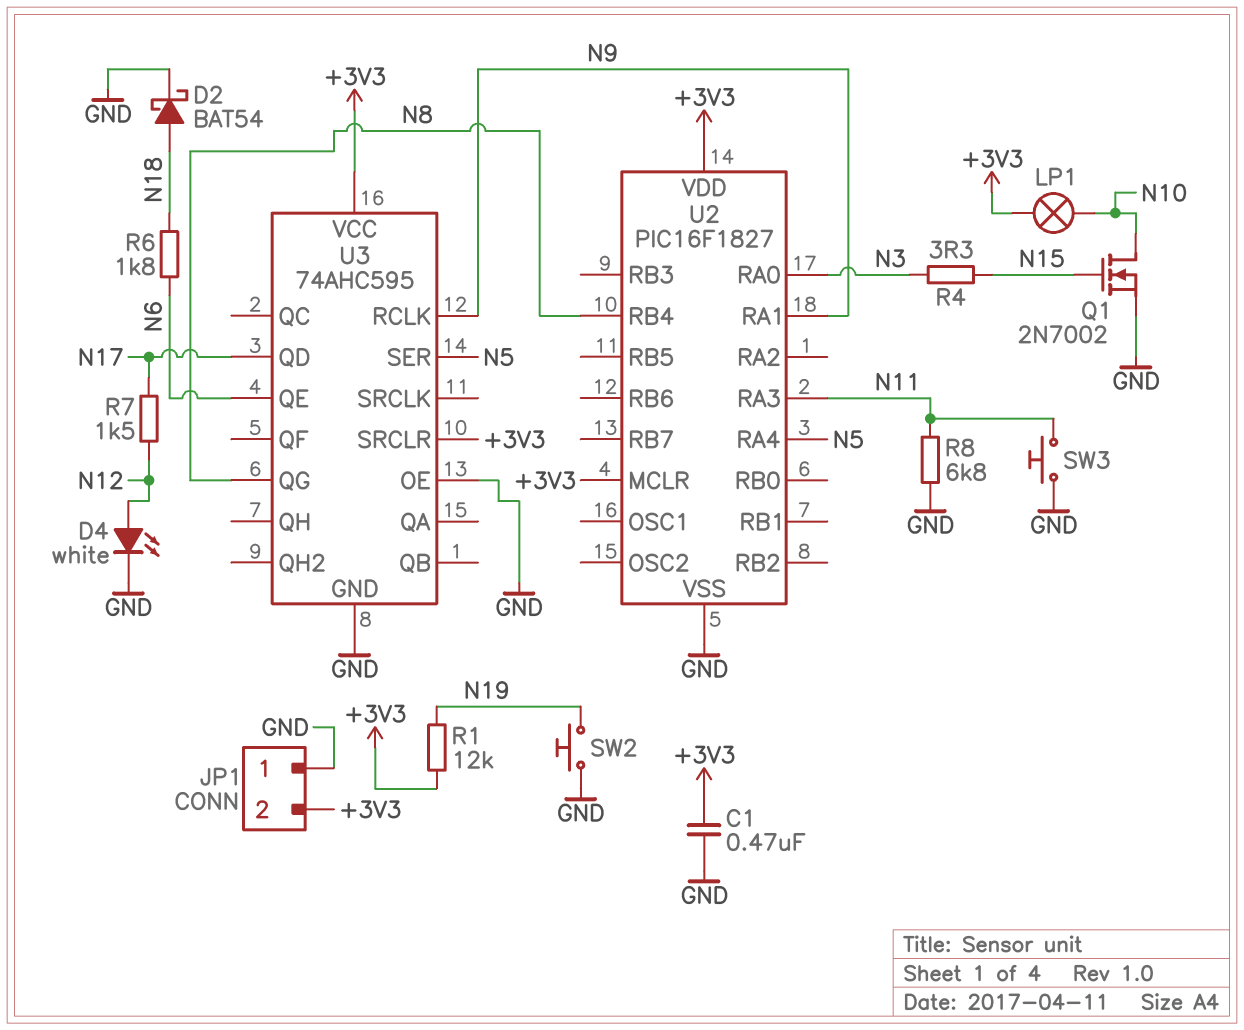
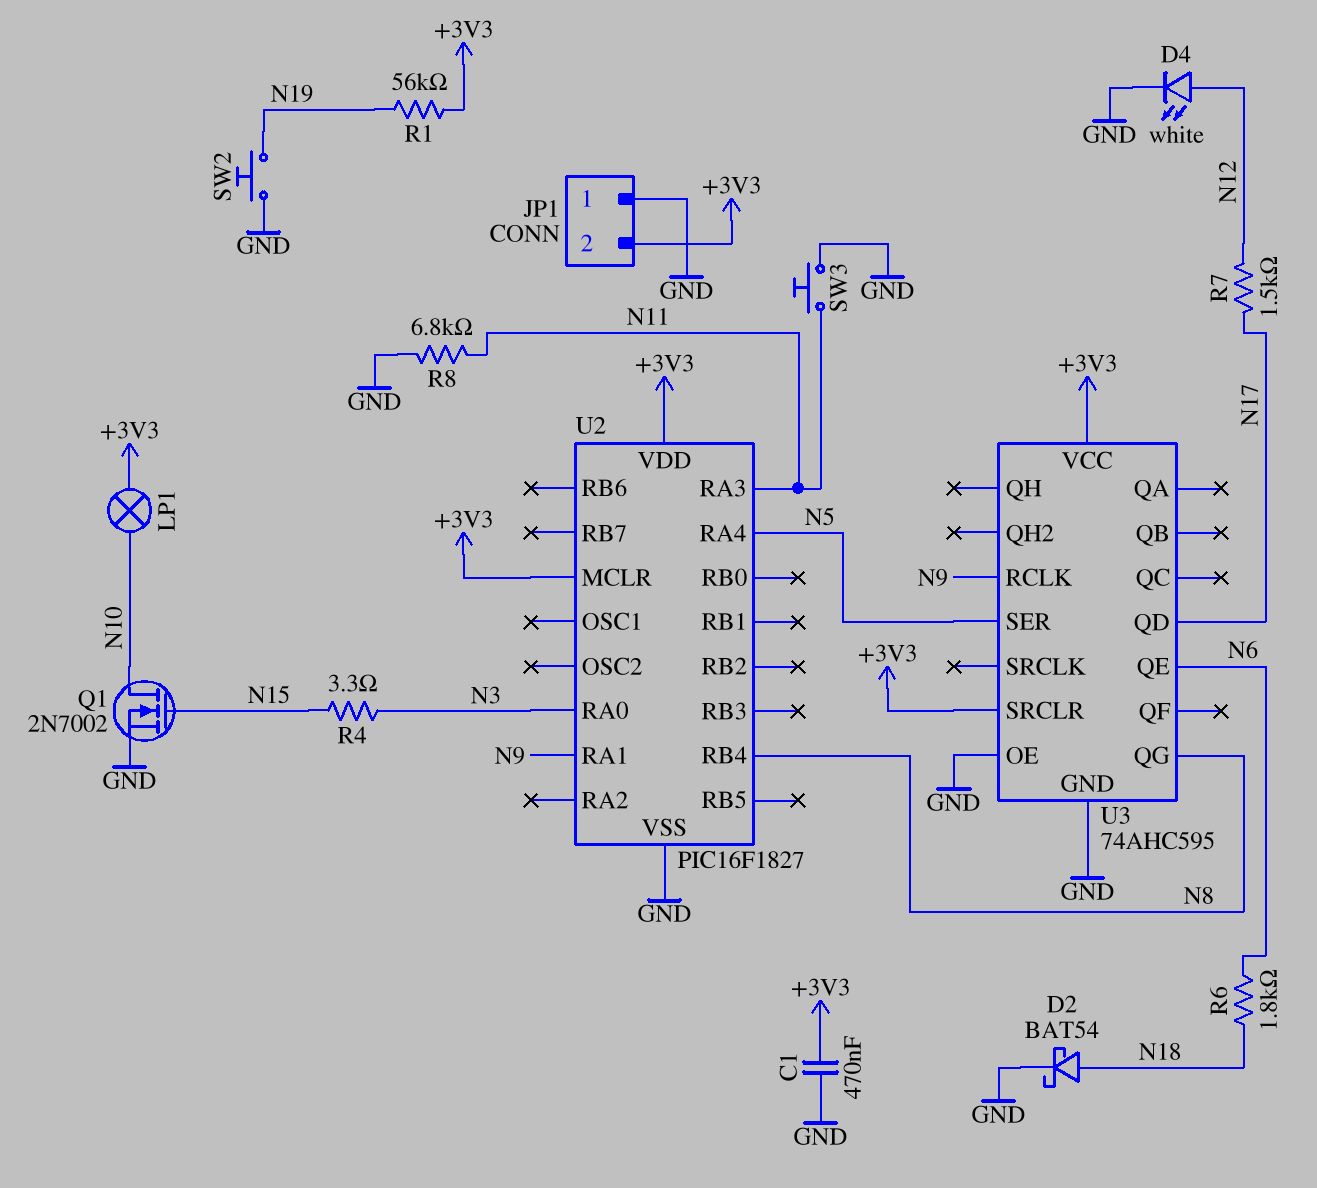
R1: 12k (+3V3, N19) -> 56k (+3V3, N19)

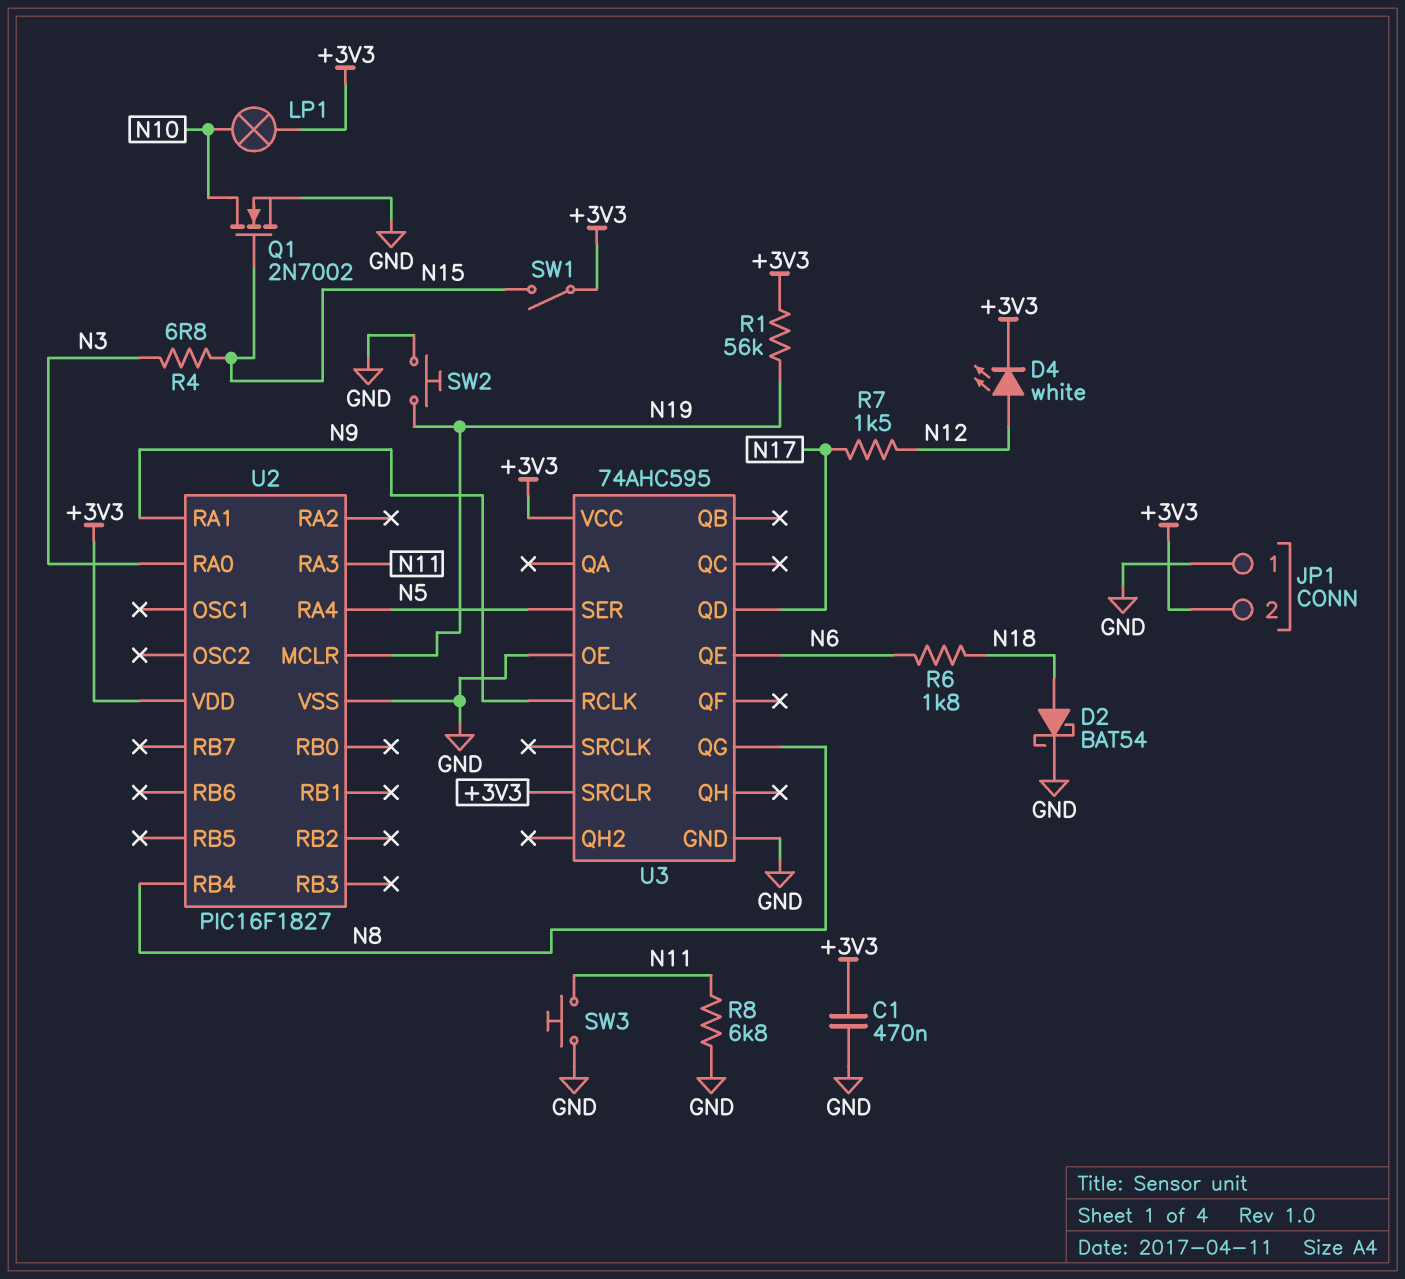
D4: LED white (A N12, K GND) -> LED white (A N12, K +3V3)
R4: 3.3 (N3, N15) -> 6.8 (N3, N15)
SW1: none -> switch (+3V3, N15)
U2 pin MCLR: +3V3 -> N19

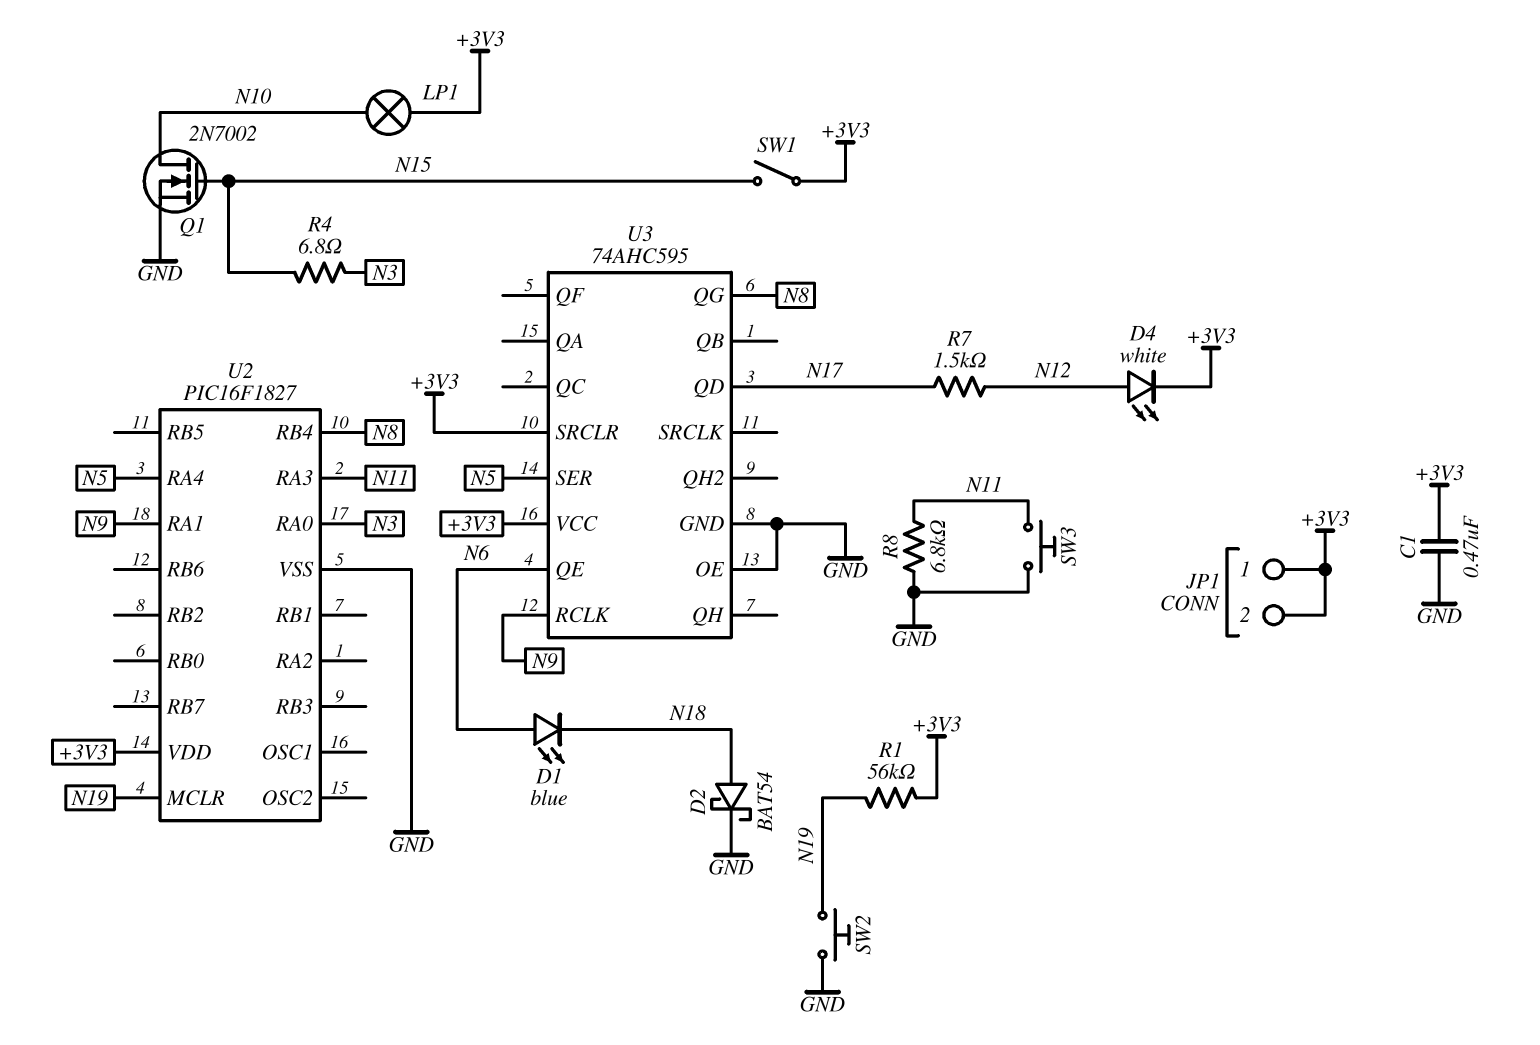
D1: none -> LED blue (A N6, K N18)
JP1 pin 1: GND -> +3V3
R6: 1.8k (N6, N18) -> none

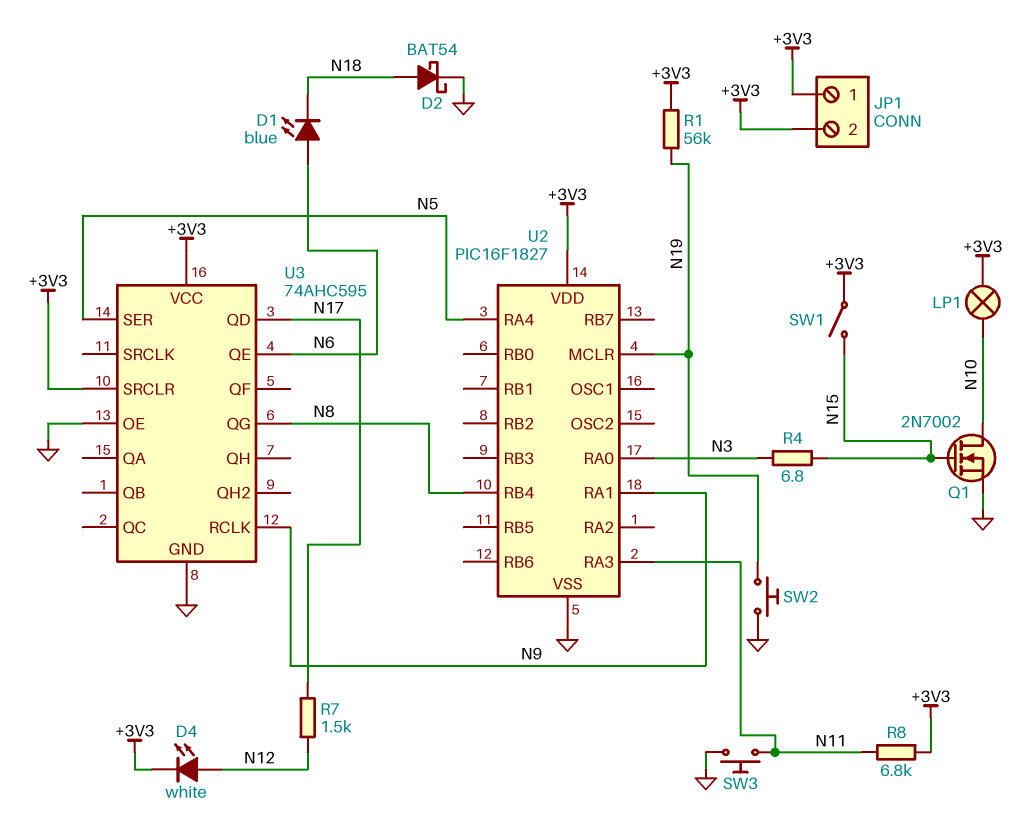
C1: 470nF (+3V3, GND) -> none
R8: 6.8k (GND, N11) -> 6.8k (+3V3, N11)

